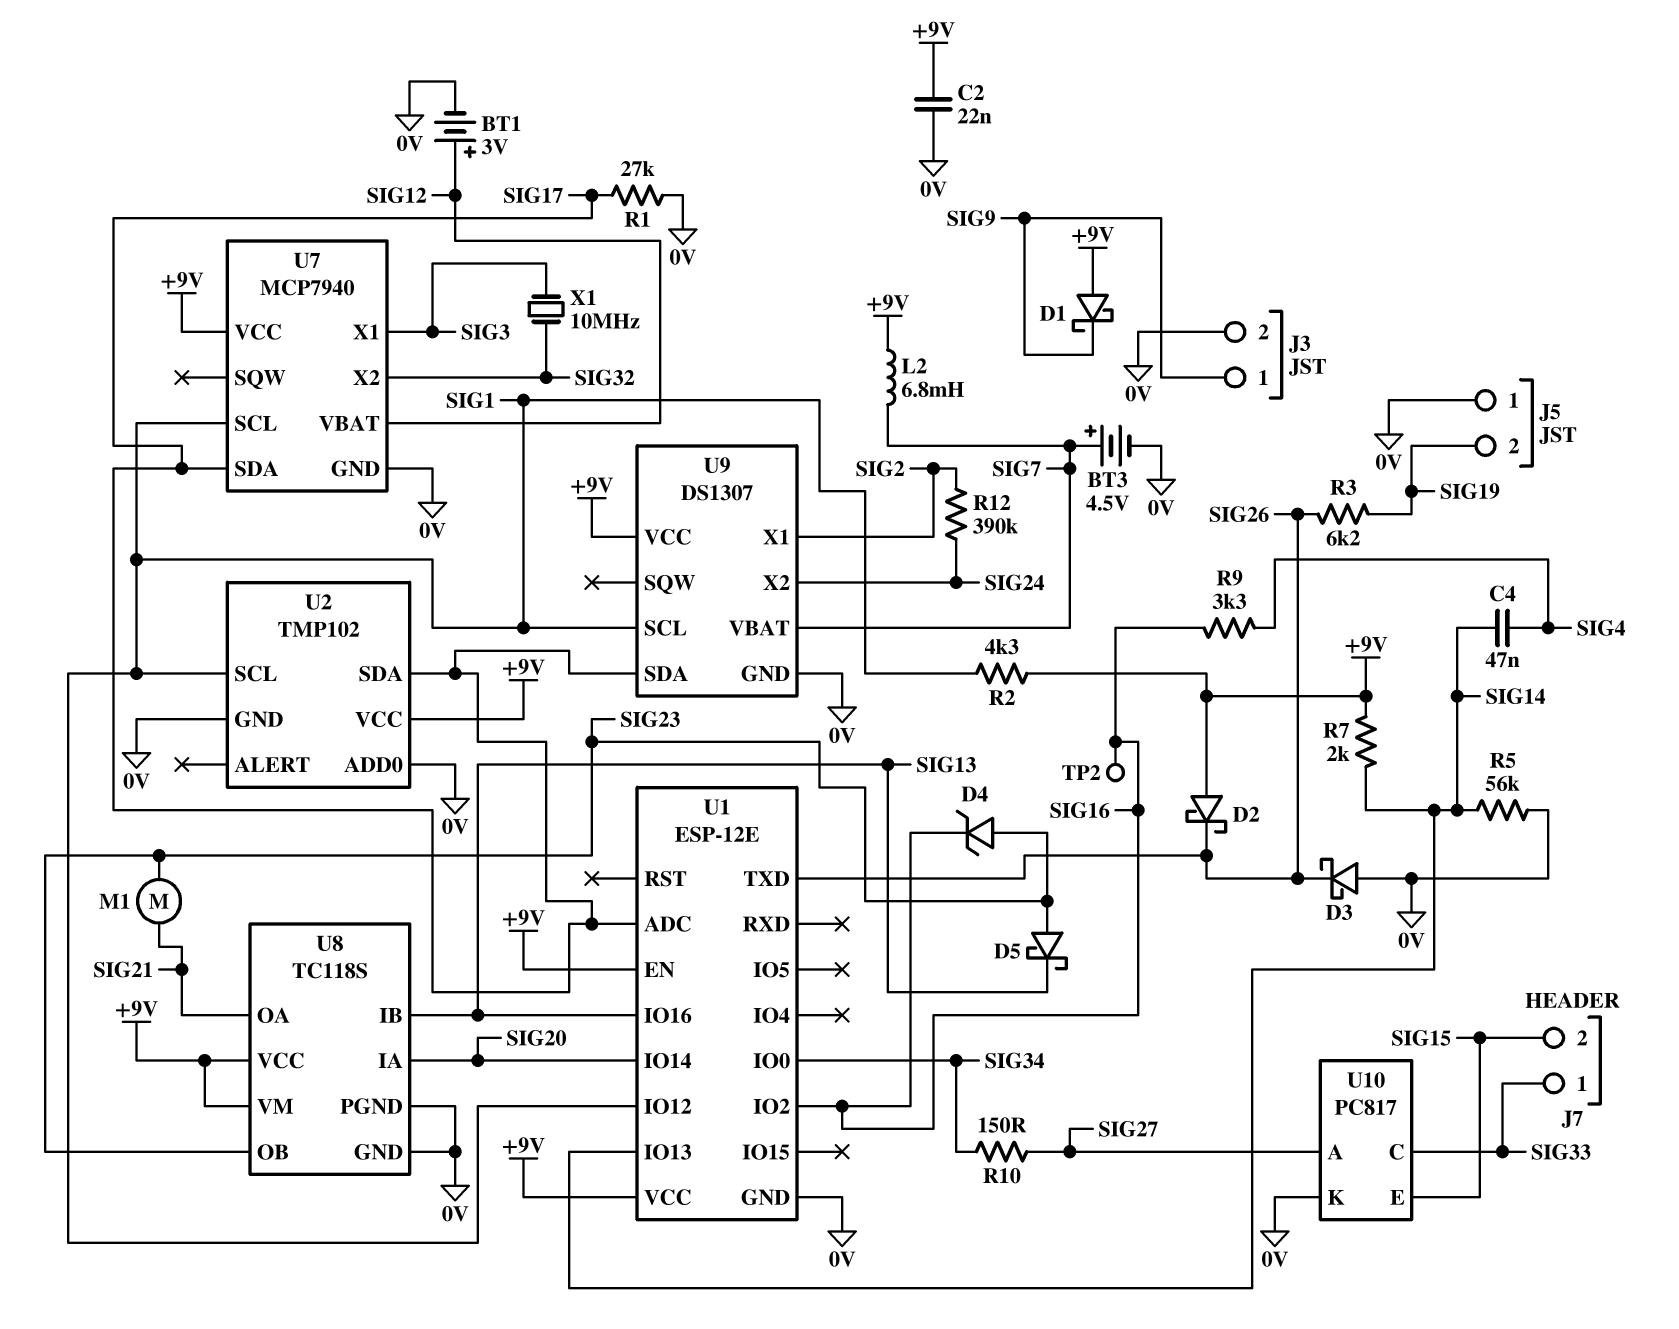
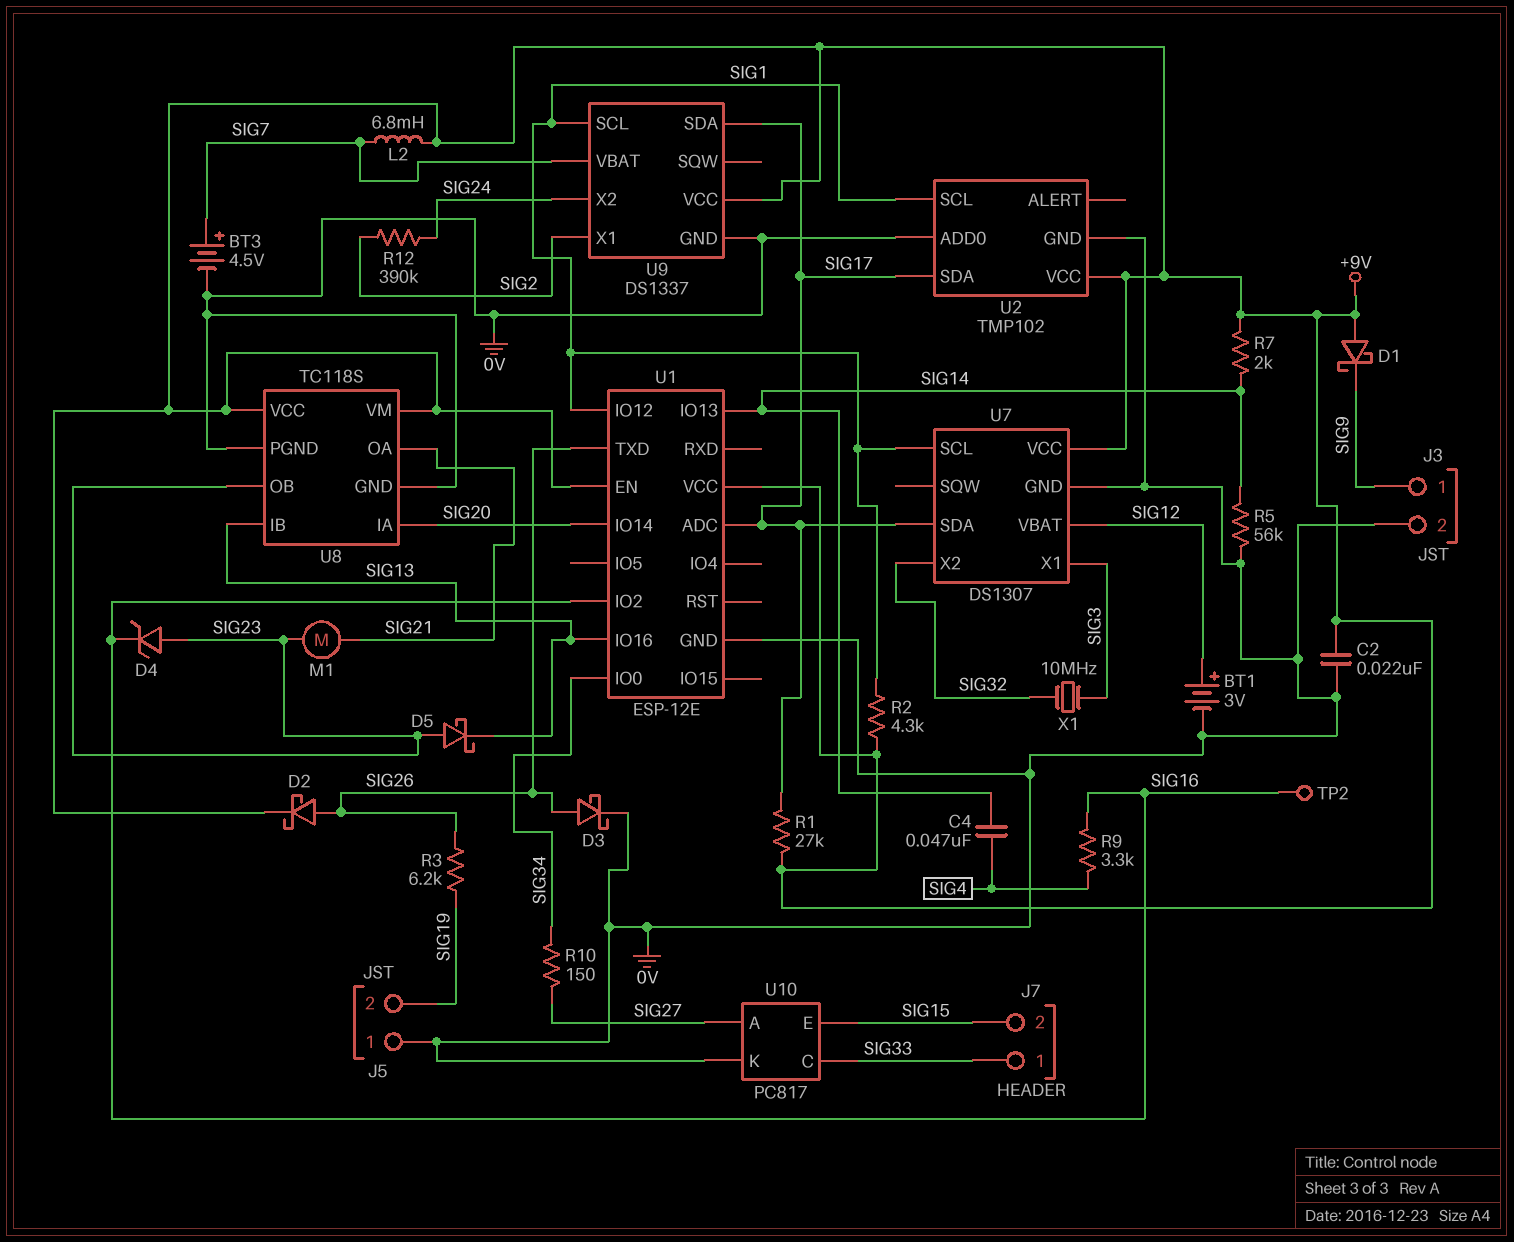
D2: schottky (A +9V, K SIG26) -> schottky (A SIG26, K +9V)
D3: schottky (A 0V, K SIG26) -> schottky (A SIG26, K 0V)
R1: 27k (0V, SIG17) -> 27k (+9V, SIG17)
U7: MCP7940 -> DS1307
U9: DS1307 -> DS1337

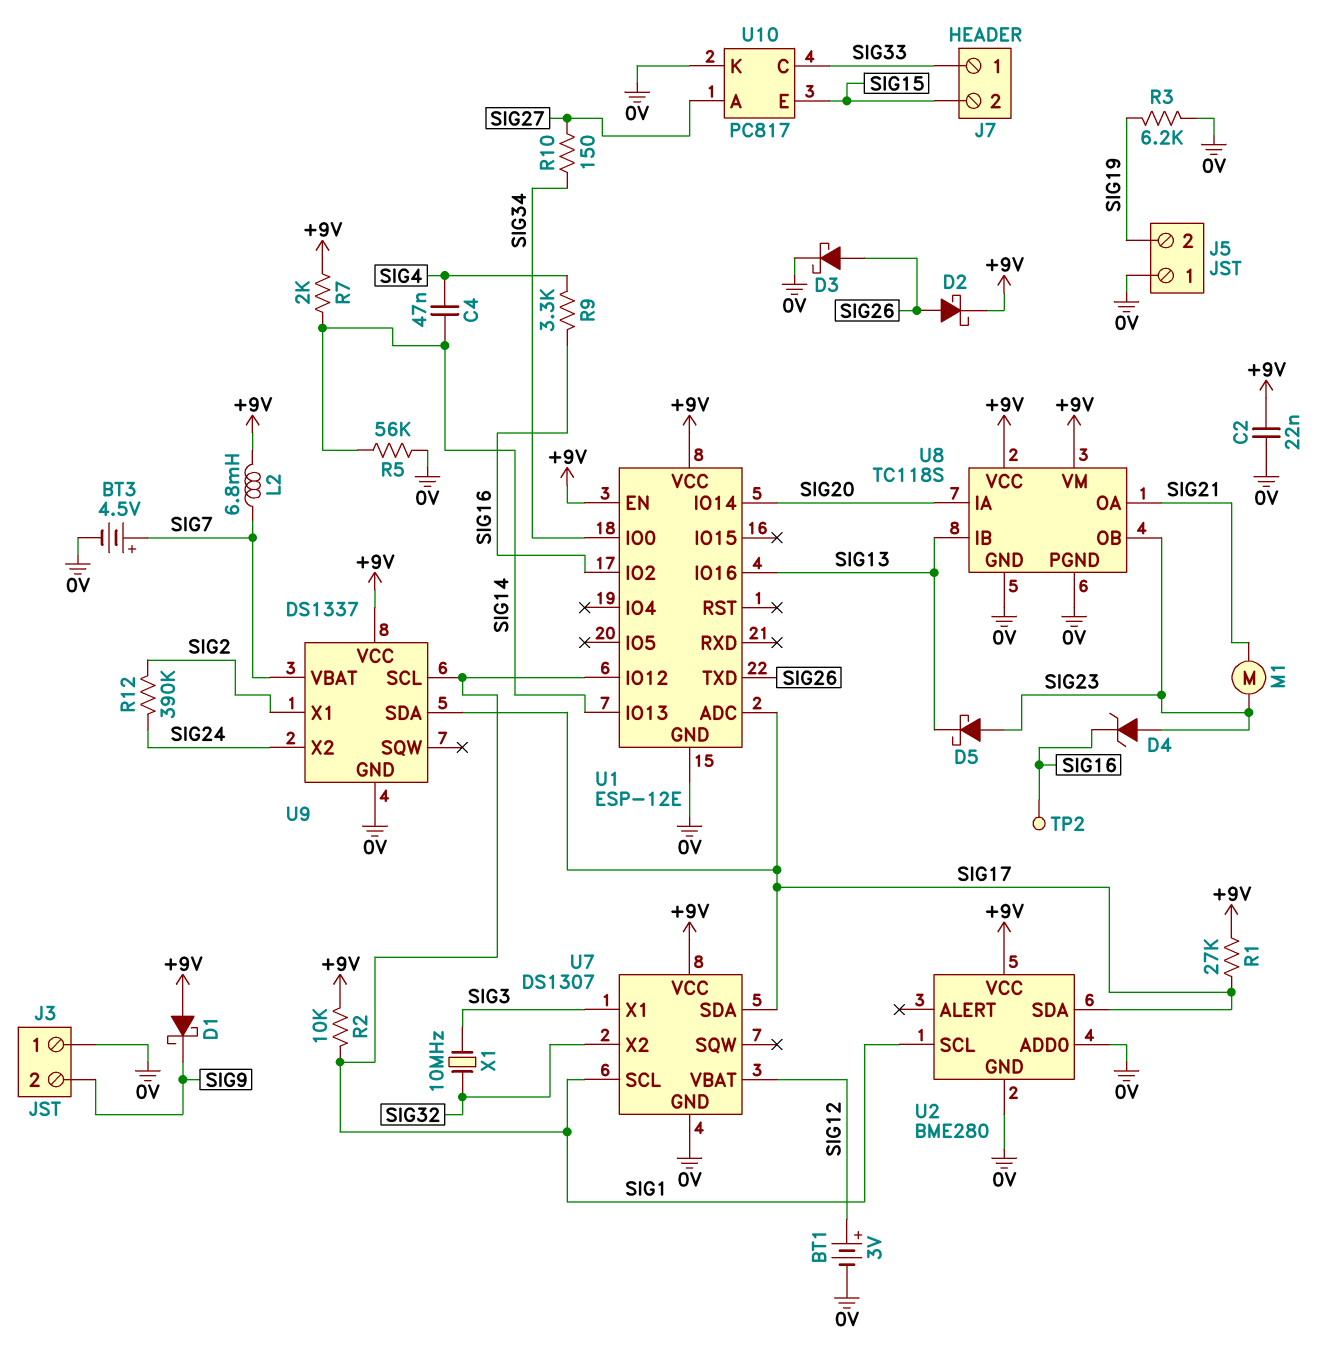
J3 pin 1: SIG9 -> 0V
J3 pin 2: 0V -> SIG9
R2: 4.3k (+9V, SIG1) -> 10k (+9V, SIG1)
R3: 6.2k (SIG19, SIG26) -> 6.2k (0V, SIG19)
U2: TMP102 -> BME280

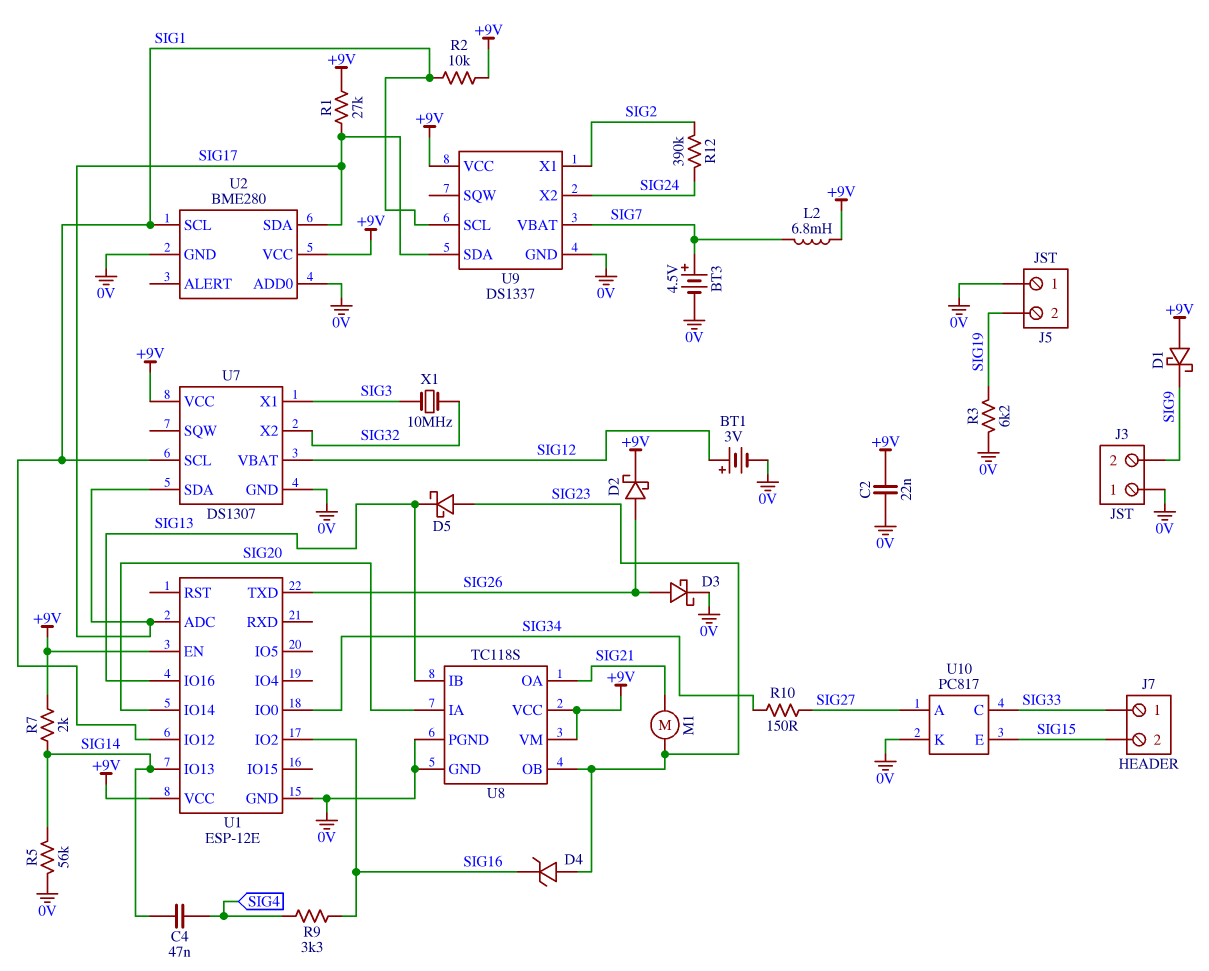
TP2: test point (SIG16) -> none

